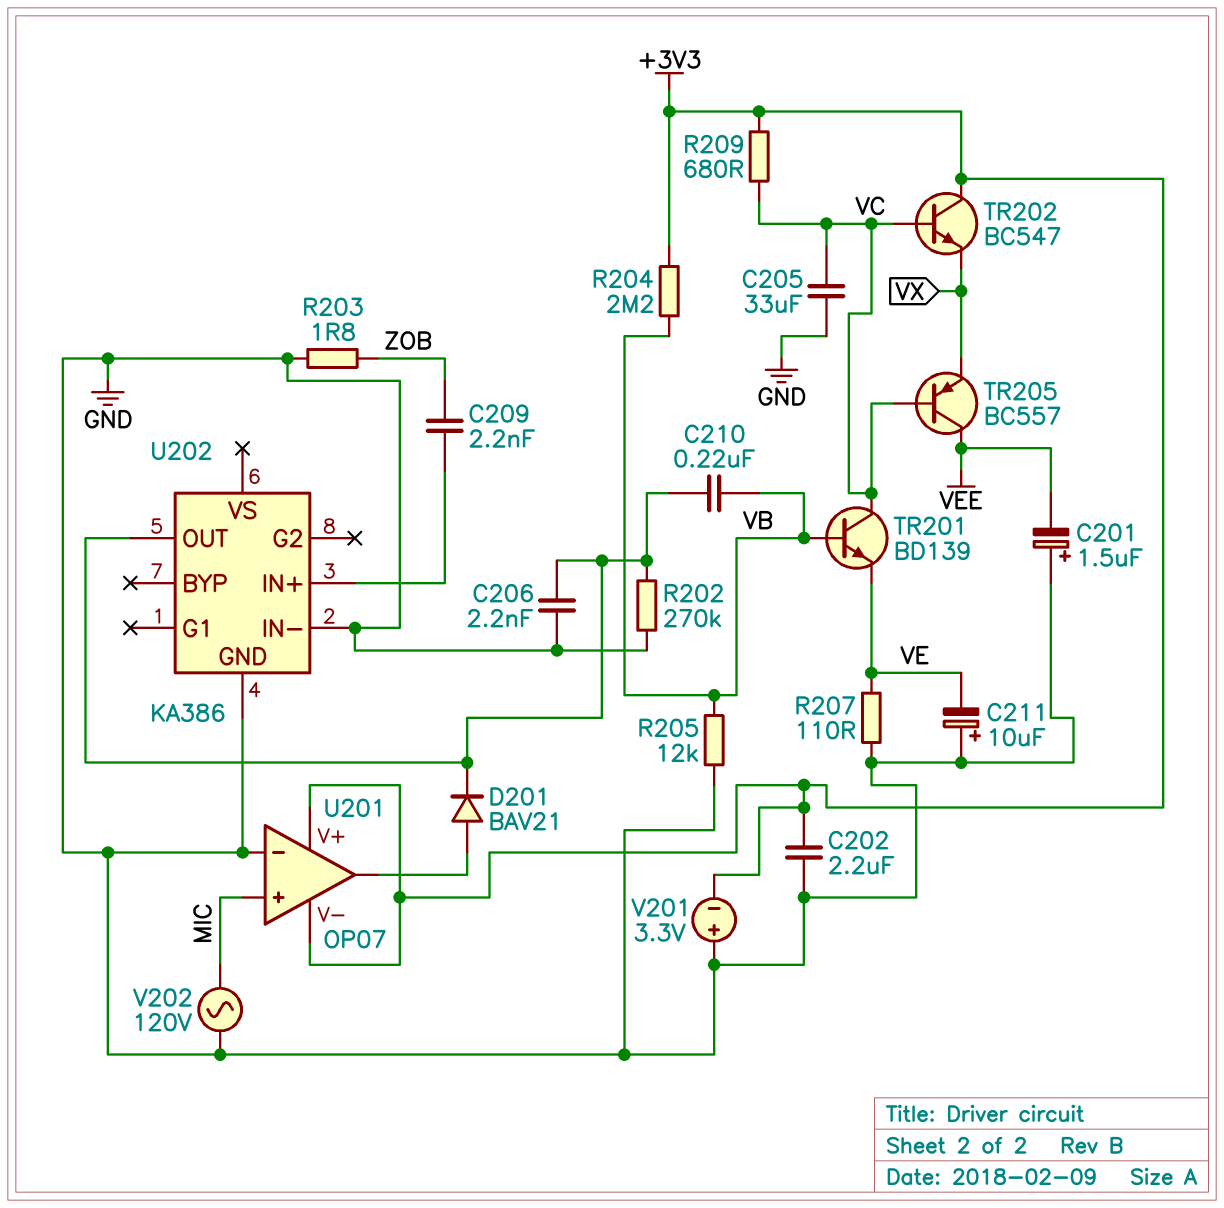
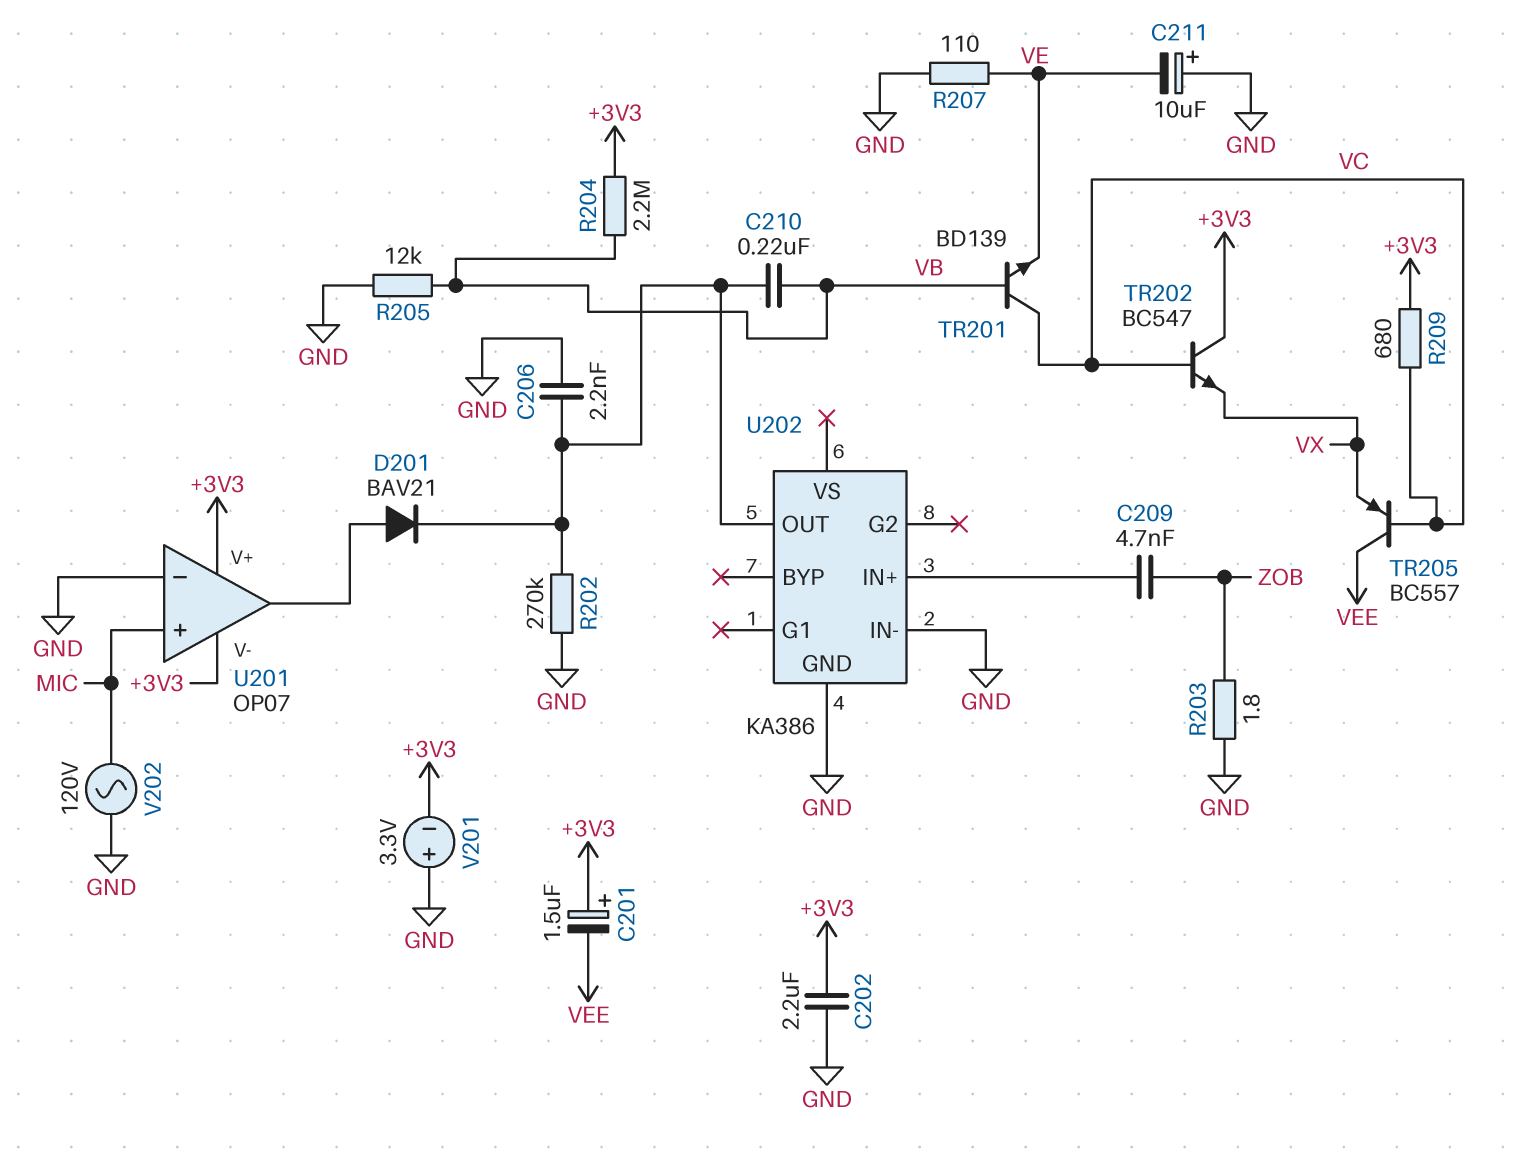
C201: 1.5uF (plus GND, minus VEE) -> 1.5uF (plus +3V3, minus VEE)
C205: 33uF (GND, VC) -> none
C209: 2.2nF (U202/IN+, ZOB) -> 4.7nF (U202/IN+, ZOB)

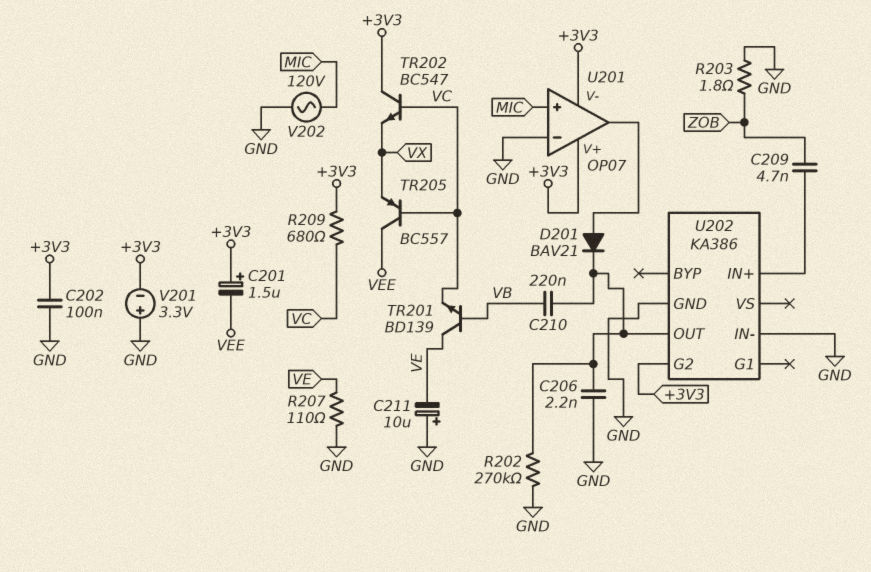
C202: 2.2uF (+3V3, GND) -> 100nF (+3V3, GND)
R204: 2.2M (+3V3, VB) -> none
R205: 12k (GND, VB) -> none
TR201: NPN BD139 (B VB, C VC, E VE) -> NPN BD139 (B VB, C VE, E VC)
U202 pin G2: none -> +3V3

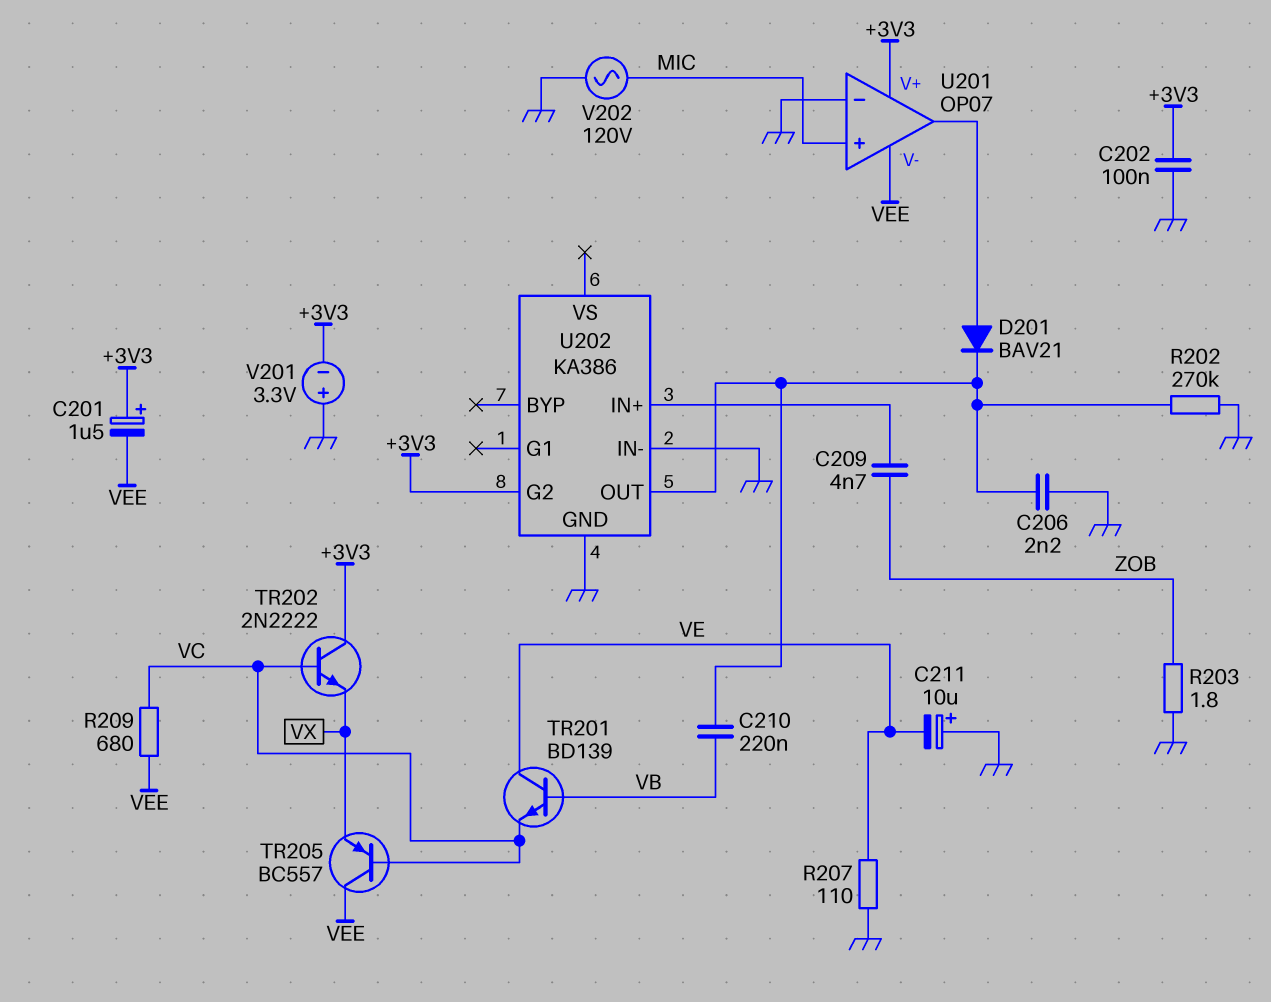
R209: 680 (+3V3, VC) -> 680 (VC, VEE)
TR202: NPN BC547 (B VC, C +3V3, E VX) -> NPN 2N2222 (B VC, C +3V3, E VX)
U201 pin V-: +3V3 -> VEE

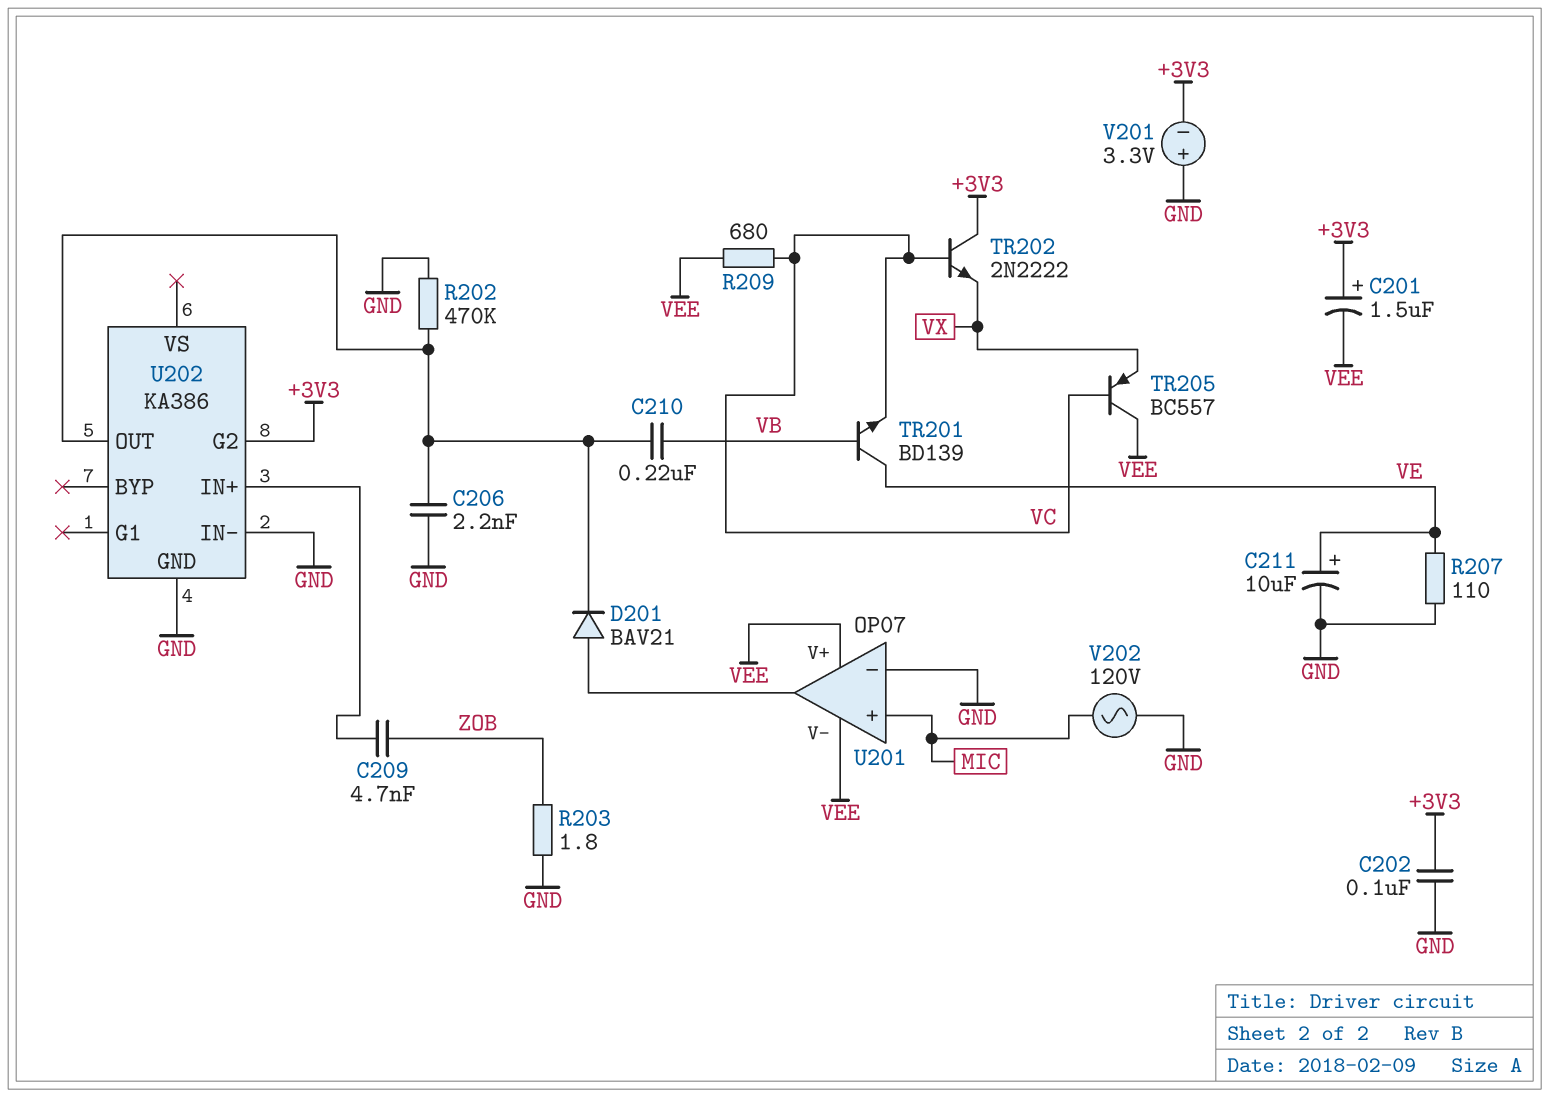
C211: 10uF (plus GND, minus VE) -> 10uF (plus VE, minus GND)
R202: 270k (GND, U202/OUT) -> 470k (GND, U202/OUT)
U201 pin V+: +3V3 -> VEE

